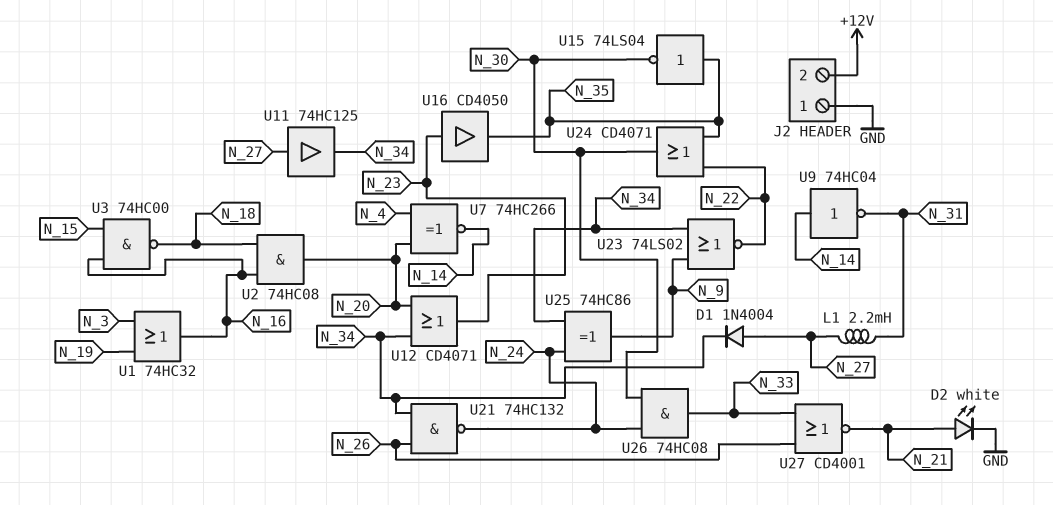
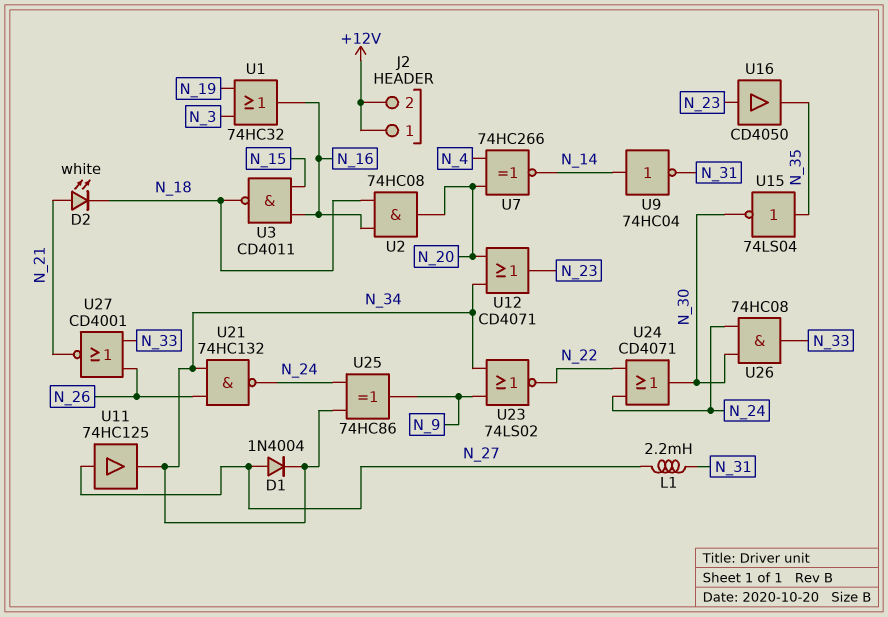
D2: LED white (A N_21, K GND) -> LED white (A N_21, K N_18)
J2 pin 1: GND -> +12V
U3: NAND 74HC00 (in N_15, in N_16, out N_18) -> NAND CD4011 (in N_15, in N_16, out N_18)
U24: OR CD4071 (in N_22, in N_35, out N_30) -> OR CD4071 (in N_22, in N_24, out N_30)

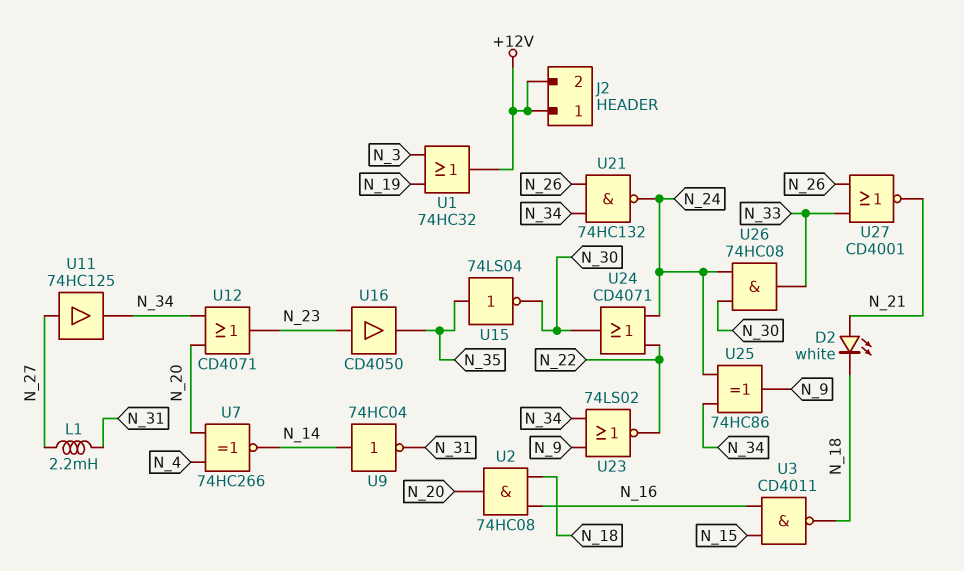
D1: diode 1N4004 (A N_27, K N_34) -> none
U1: OR 74HC32 (in N_3, in N_19, out N_16) -> OR 74HC32 (in N_3, in N_19, out +12V)

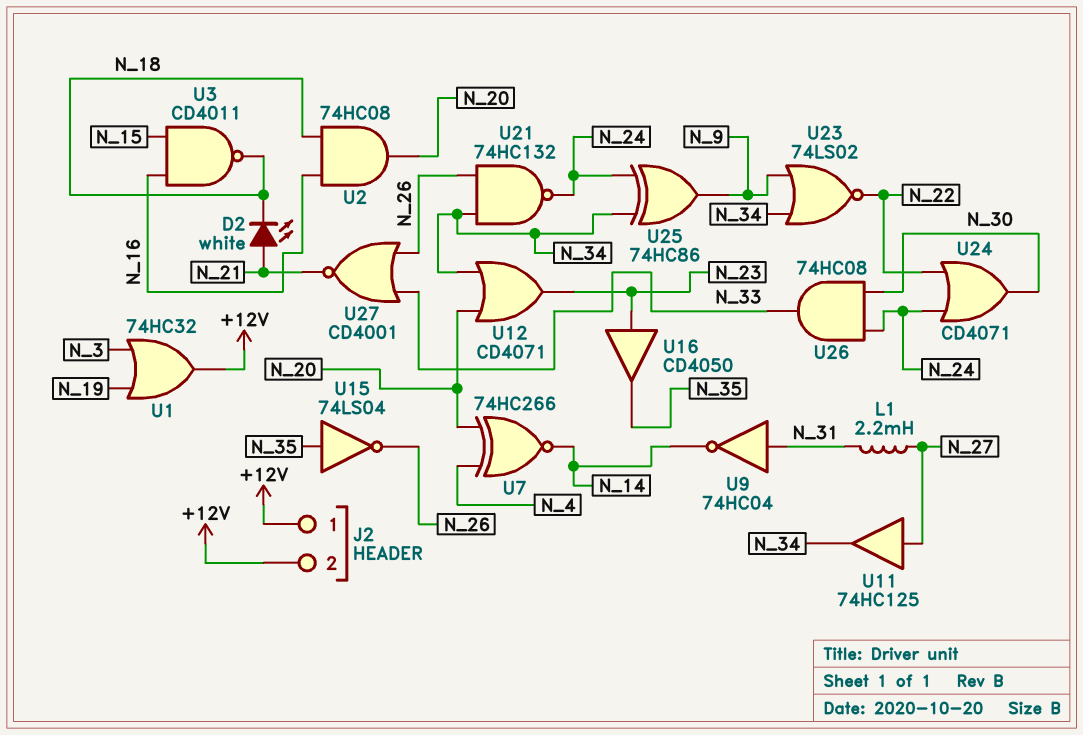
U9: NOT 74HC04 (in N_14, out N_31) -> NOT 74HC04 (in N_31, out N_14)
U15: NOT 74LS04 (in N_35, out N_30) -> NOT 74LS04 (in N_35, out N_26)

